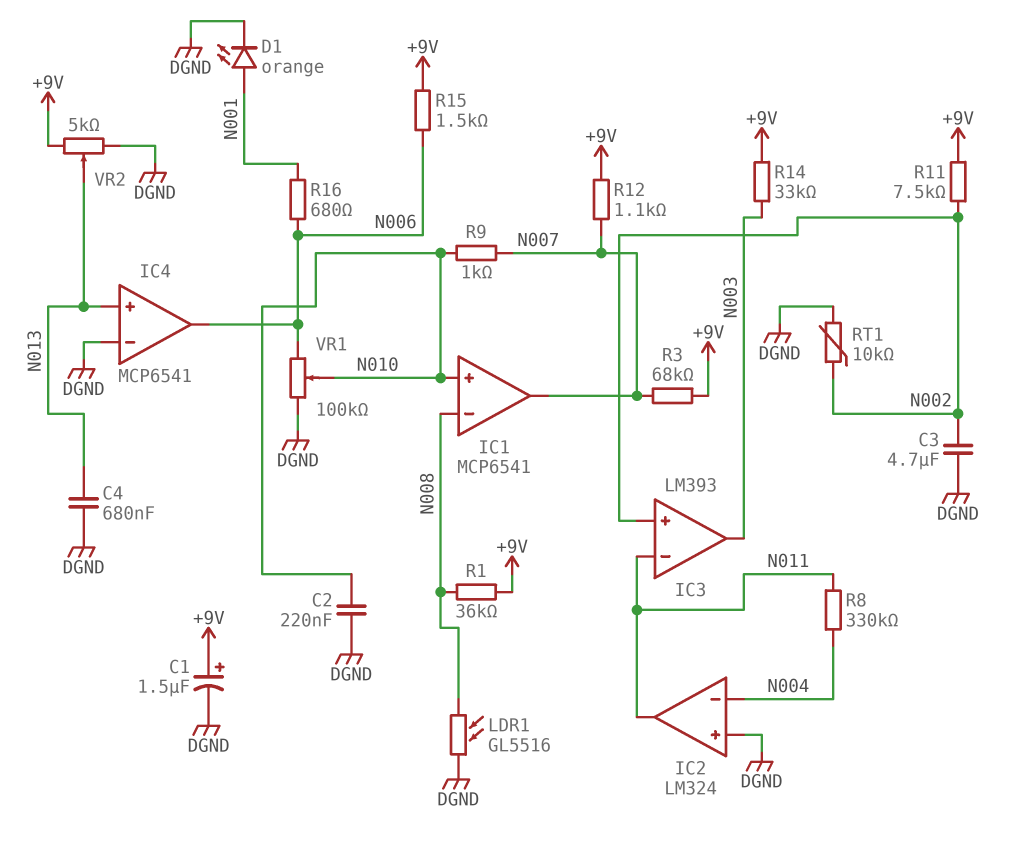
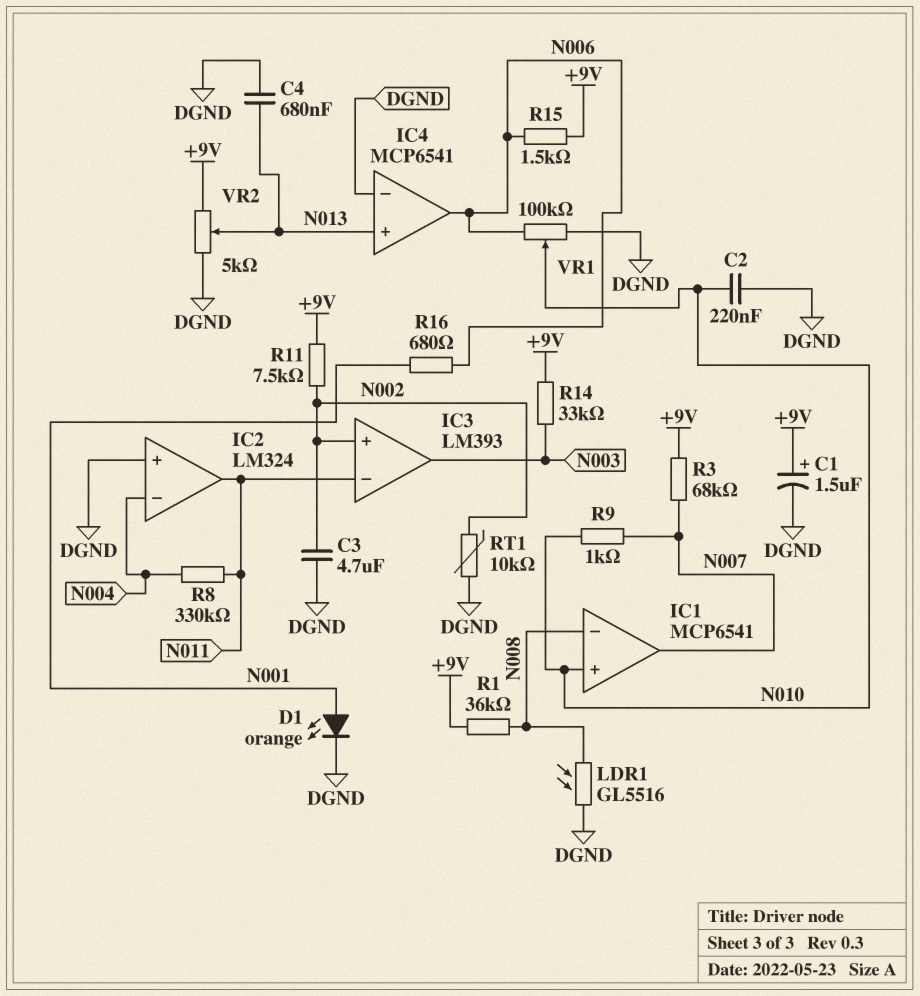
R12: 1.1k (+9V, N007) -> none

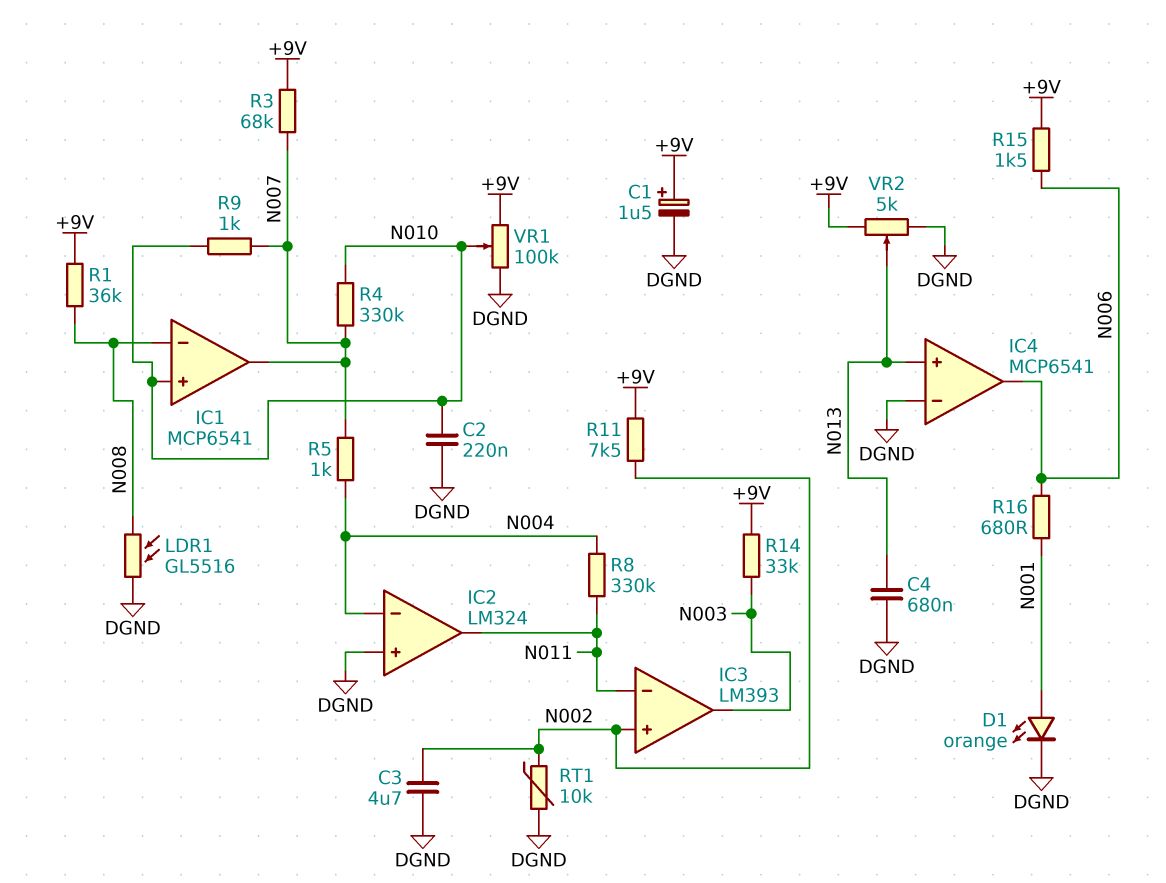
R4: none -> 330k (N007, N010)
R5: none -> 1k (N004, N007)
VR1: 100k (DGND, N006, wiper N010) -> 100k (+9V, DGND, wiper N010)

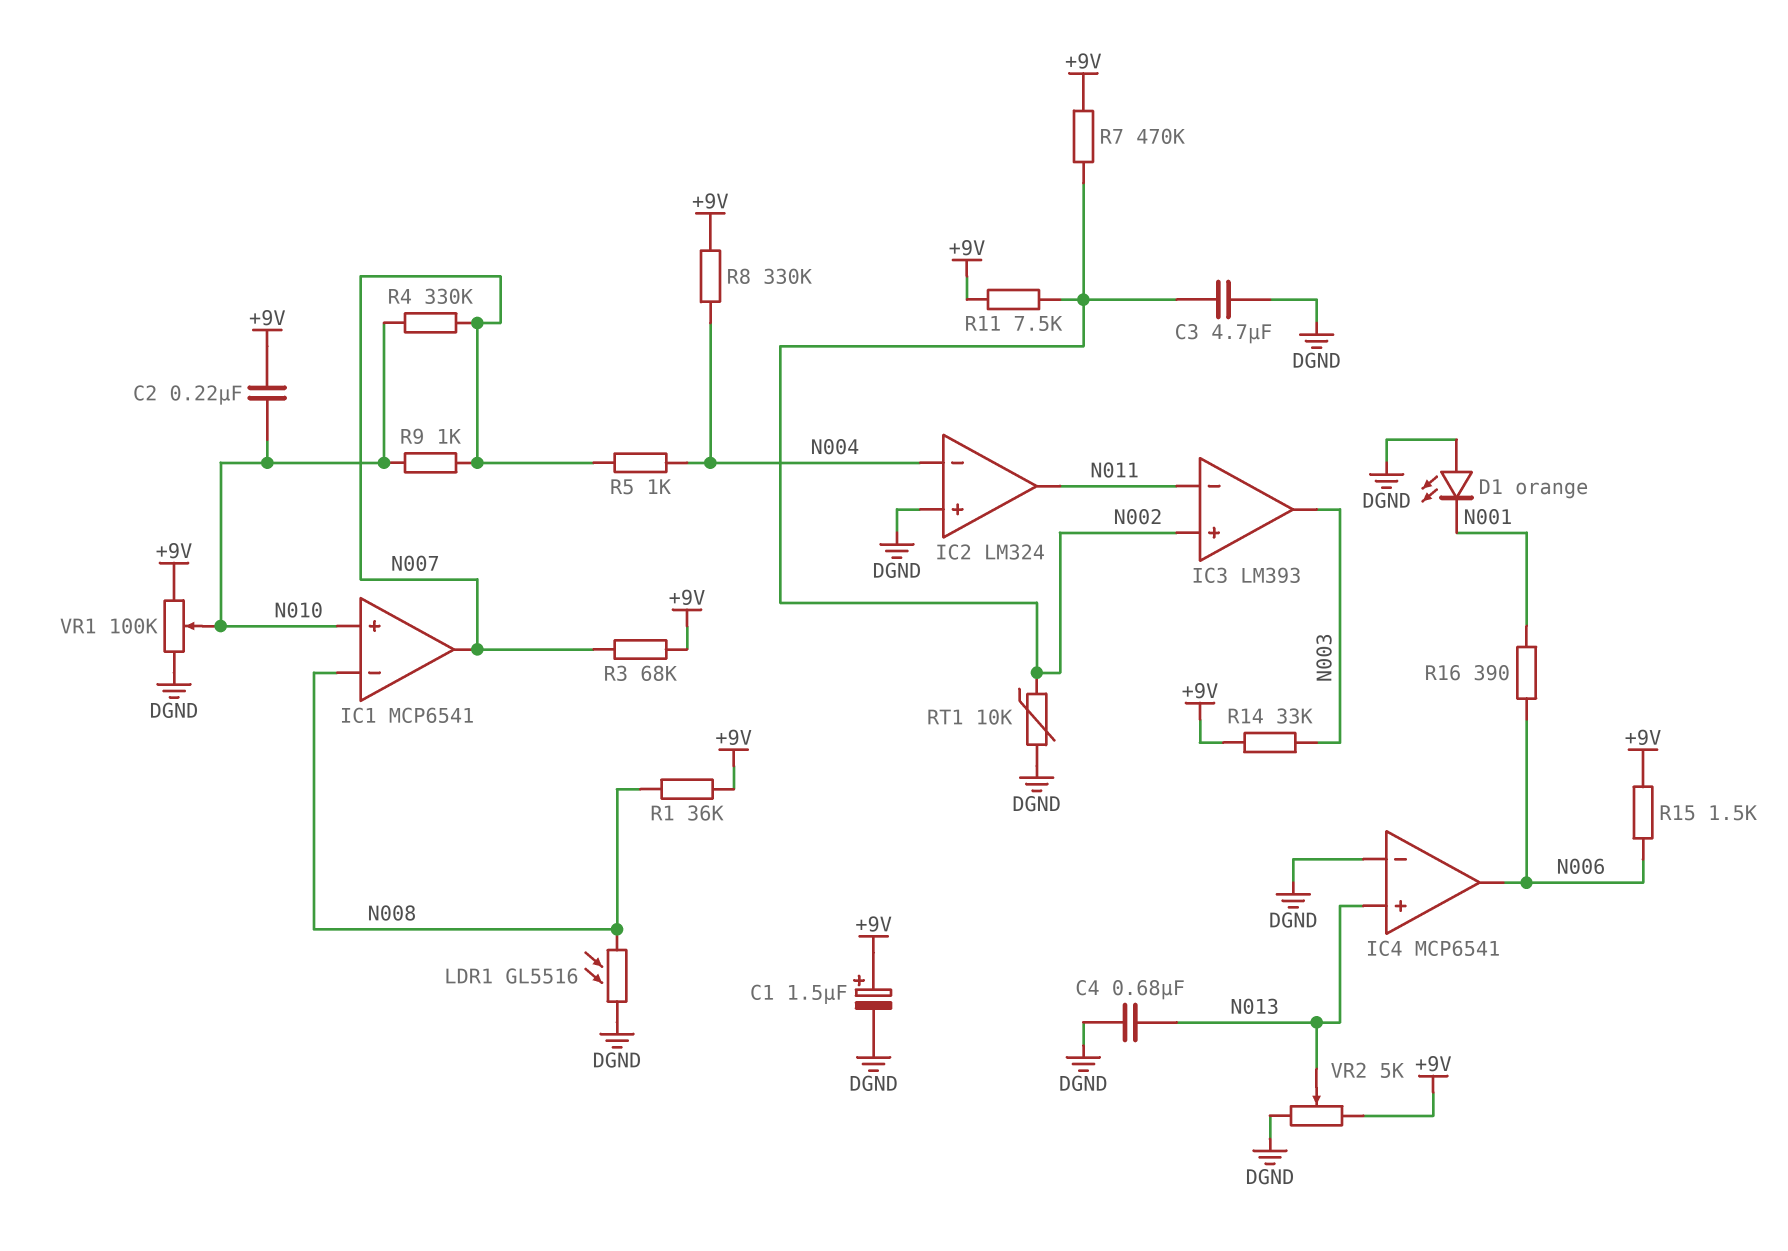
C2: 220nF (DGND, N010) -> 220nF (+9V, N010)
D1: LED orange (A N001, K DGND) -> LED orange (A DGND, K N001)
R7: none -> 470k (+9V, N002)
R8: 330k (N004, N011) -> 330k (+9V, N004)
R16: 680 (N001, N006) -> 390 (N001, N006)

